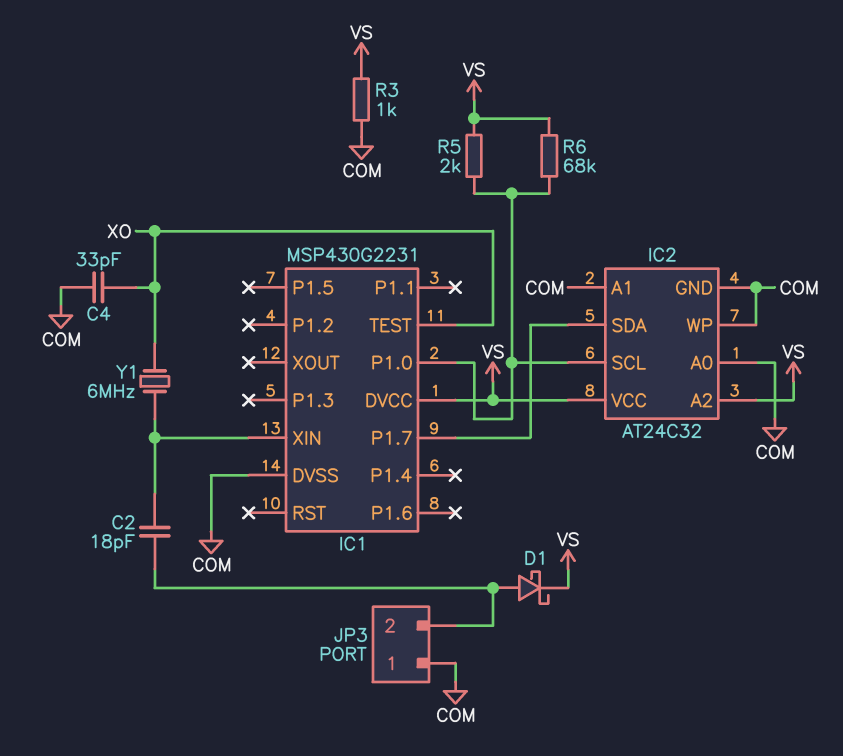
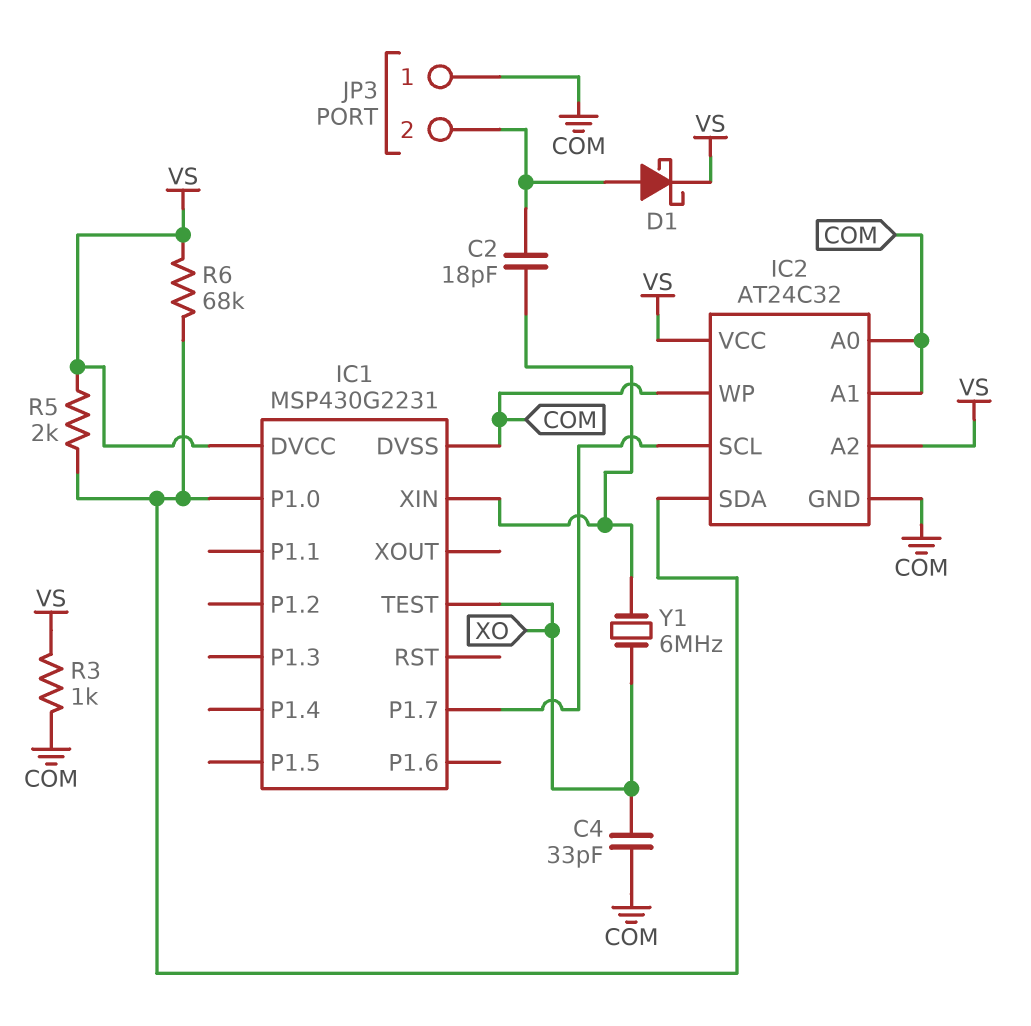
IC2 pin SCL: IC1/P1.0 -> IC1/P1.7
IC2 pin SDA: IC1/P1.7 -> IC1/P1.0

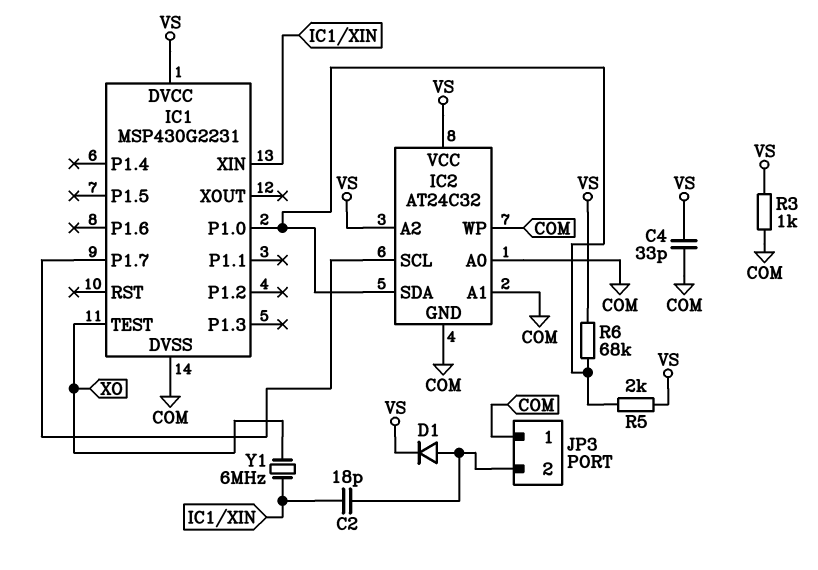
C4: 33pF (COM, XO) -> 33pF (COM, VS)
D1: schottky (A JP3/2, K VS) -> diode (A JP3/2, K VS)

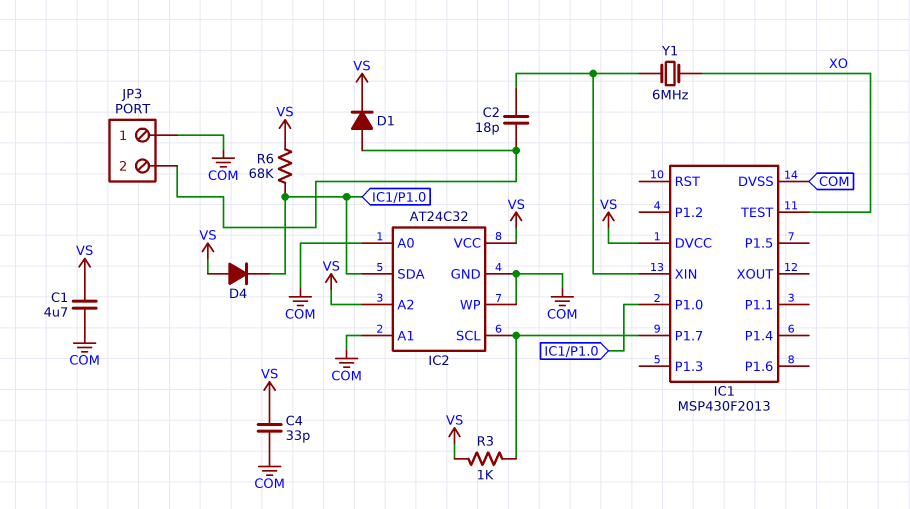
C1: none -> 4.7uF (COM, VS)
D4: none -> diode (A VS, K IC1/P1.0)
IC1: MSP430G2231 -> MSP430F2013
R3: 1k (COM, VS) -> 1k (IC1/P1.7, VS)
R5: 2k (IC1/P1.0, VS) -> none

